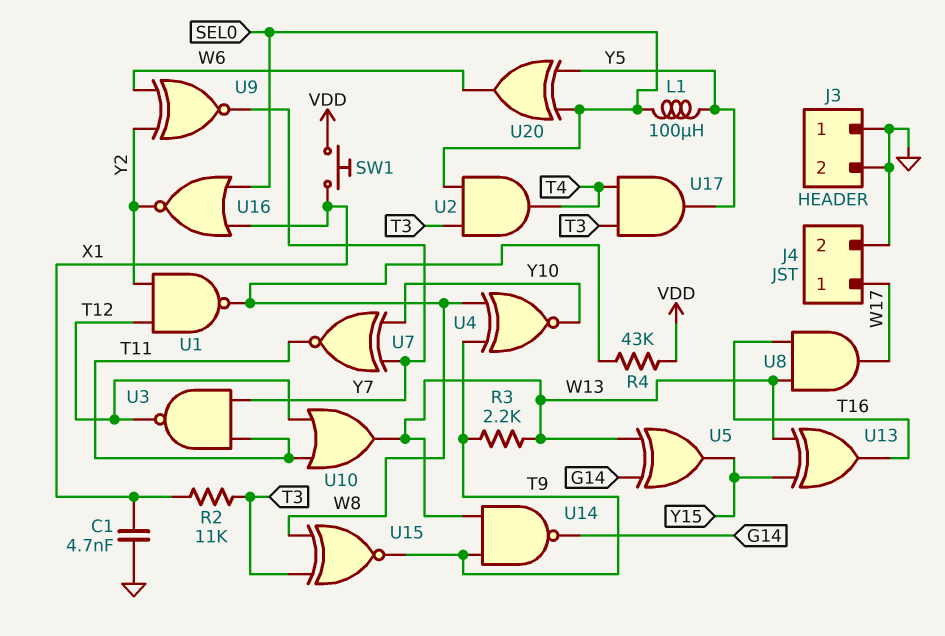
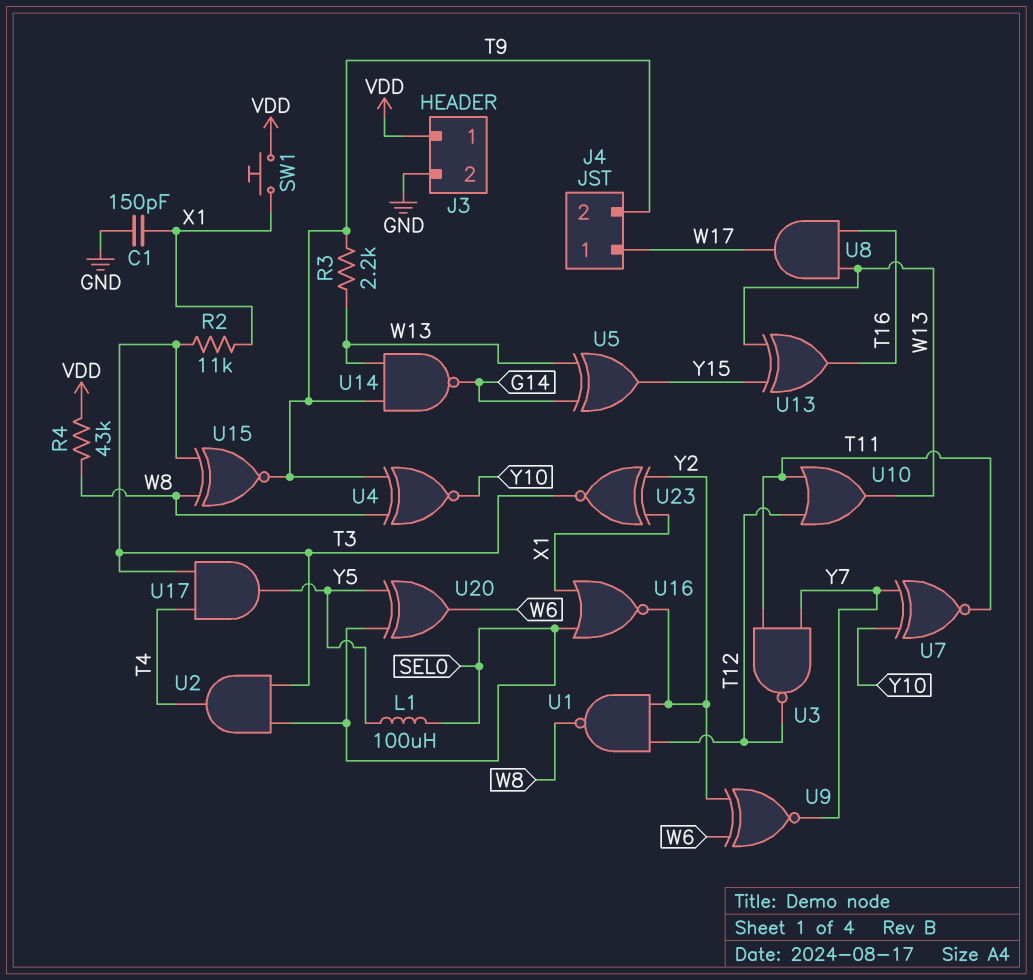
C1: 4.7nF (GND, X1) -> 150pF (GND, X1)
J3 pin 1: GND -> VDD
J4 pin 2: GND -> T9
U23: none -> XNOR (in X1, in Y2, out T3)

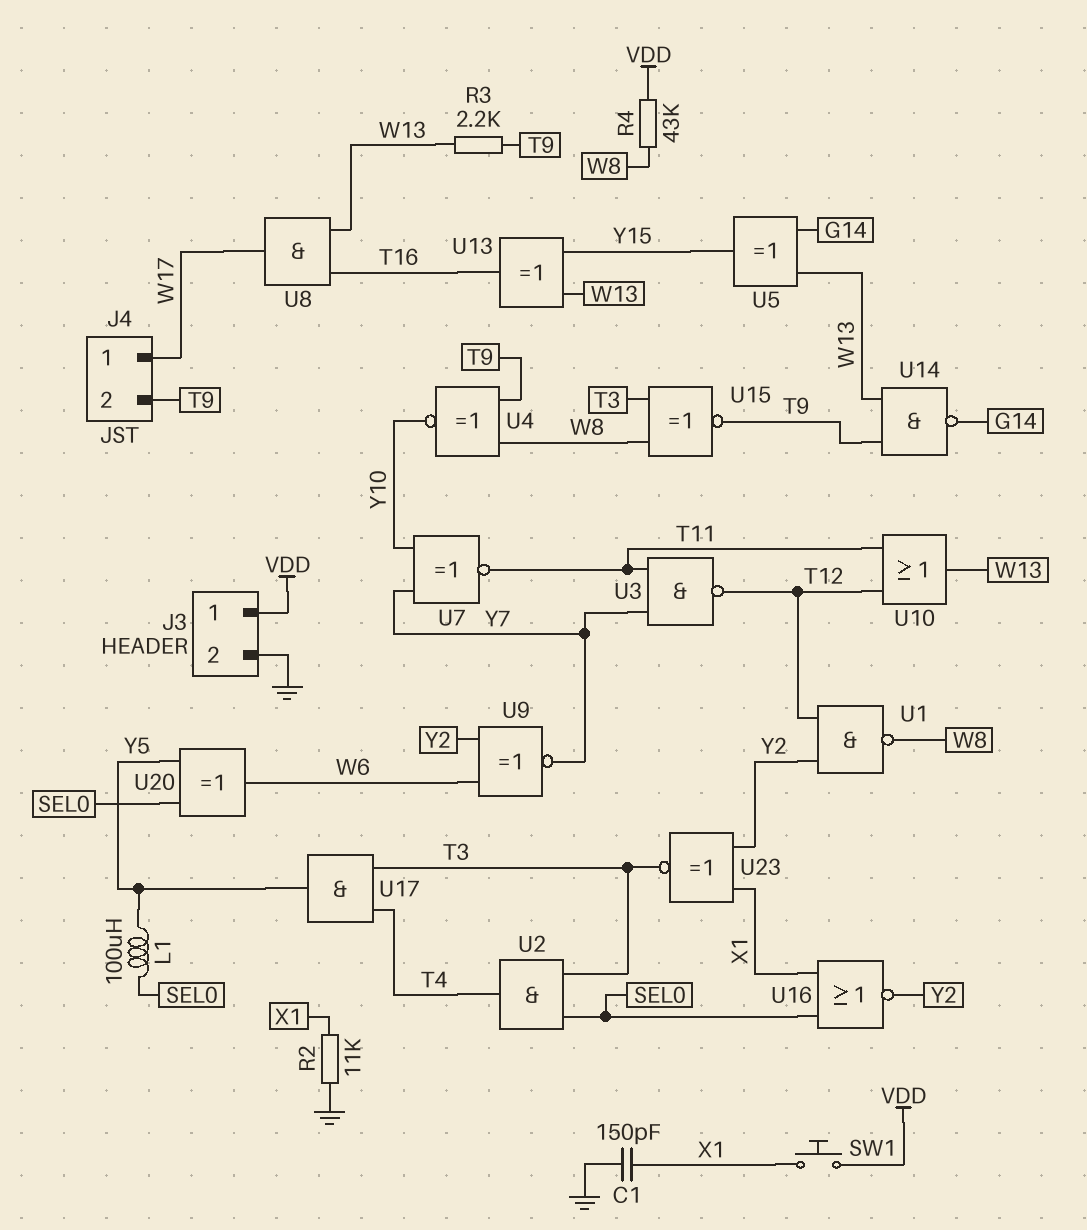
R2: 11k (T3, X1) -> 11k (GND, X1)

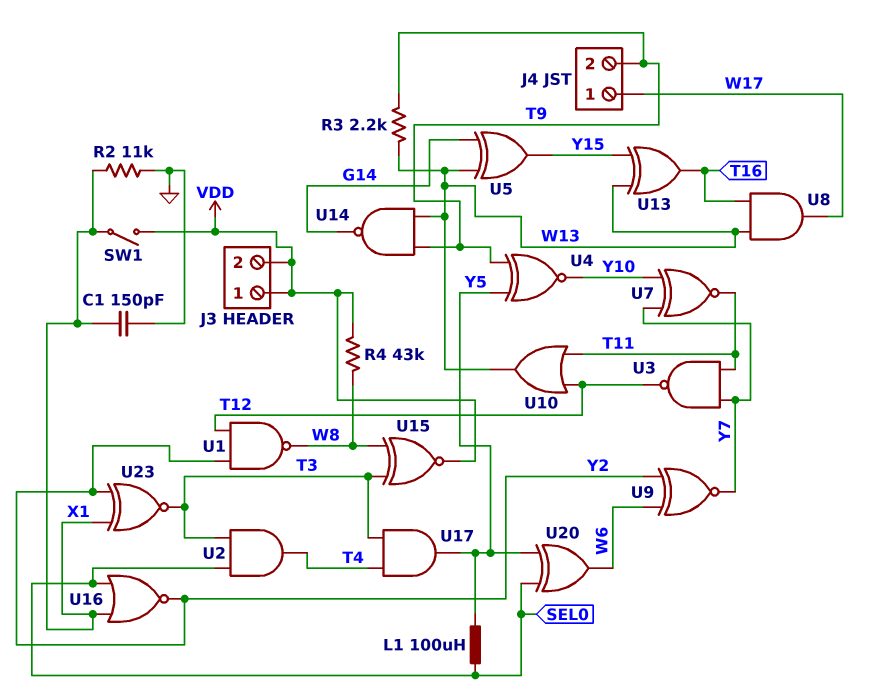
J3 pin 2: GND -> VDD
SW1: button (VDD, X1) -> switch (VDD, X1)
U4: XNOR (in T9, in W8, out Y10) -> XNOR (in T9, in Y5, out Y10)
U15: XNOR (in T3, in W8, out T9) -> XNOR (in T3, in W8, out VDD)

